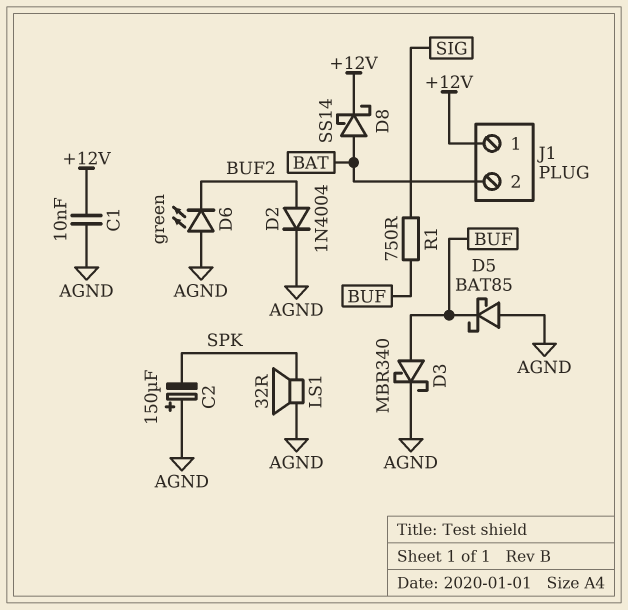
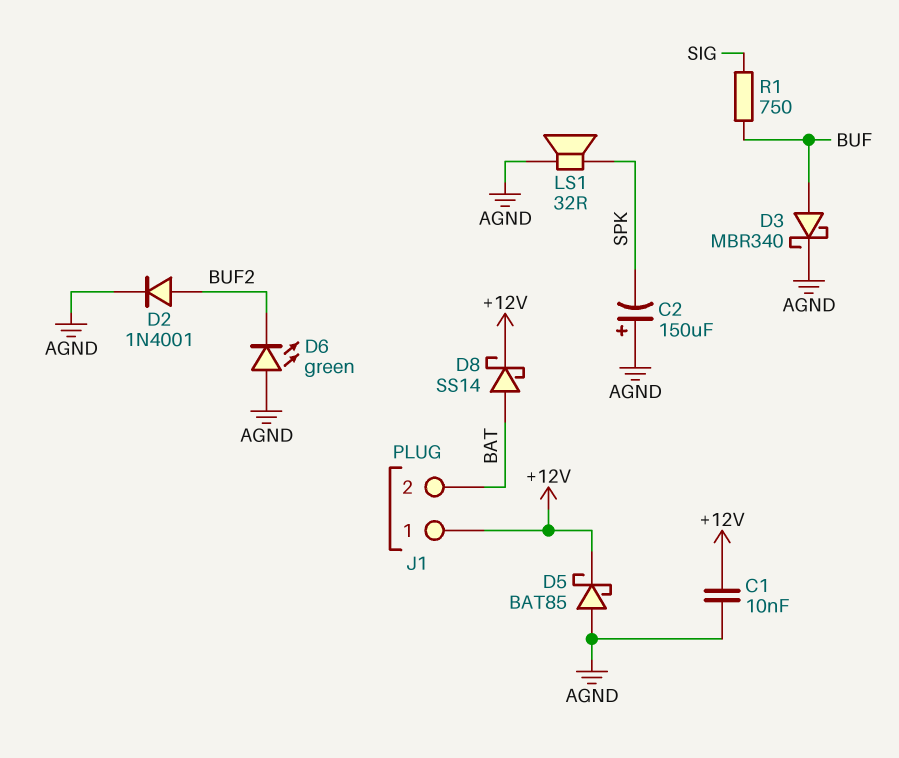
D2: diode 1N4004 (A BUF2, K AGND) -> diode 1N4001 (A BUF2, K AGND)
D5: schottky BAT85 (A AGND, K BUF) -> schottky BAT85 (A AGND, K +12V)

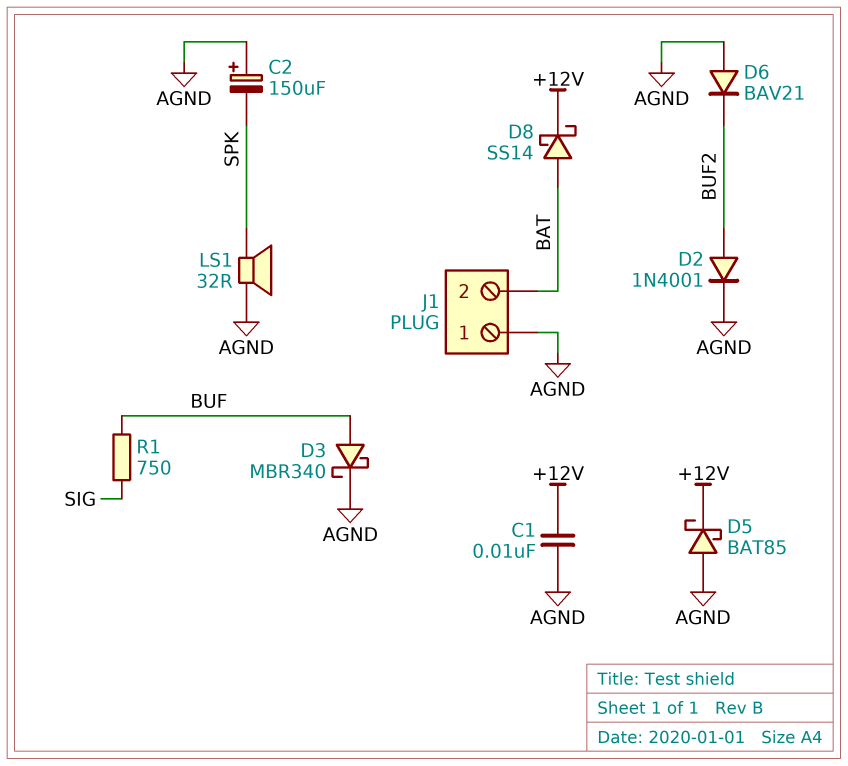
D6: LED green (A AGND, K BUF2) -> diode BAV21 (A AGND, K BUF2)
J1 pin 1: +12V -> AGND

